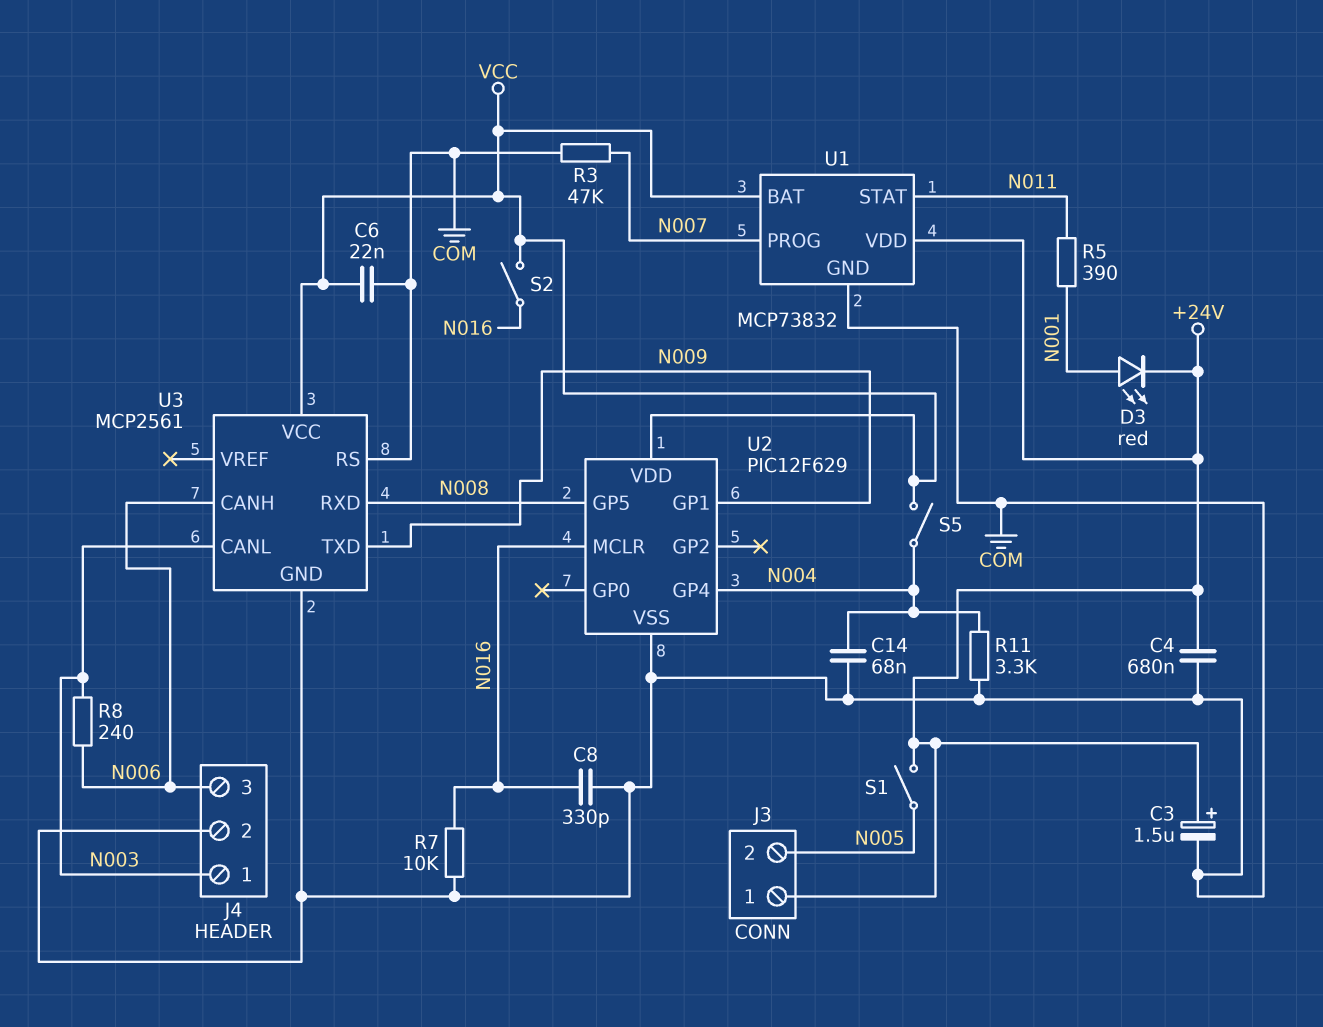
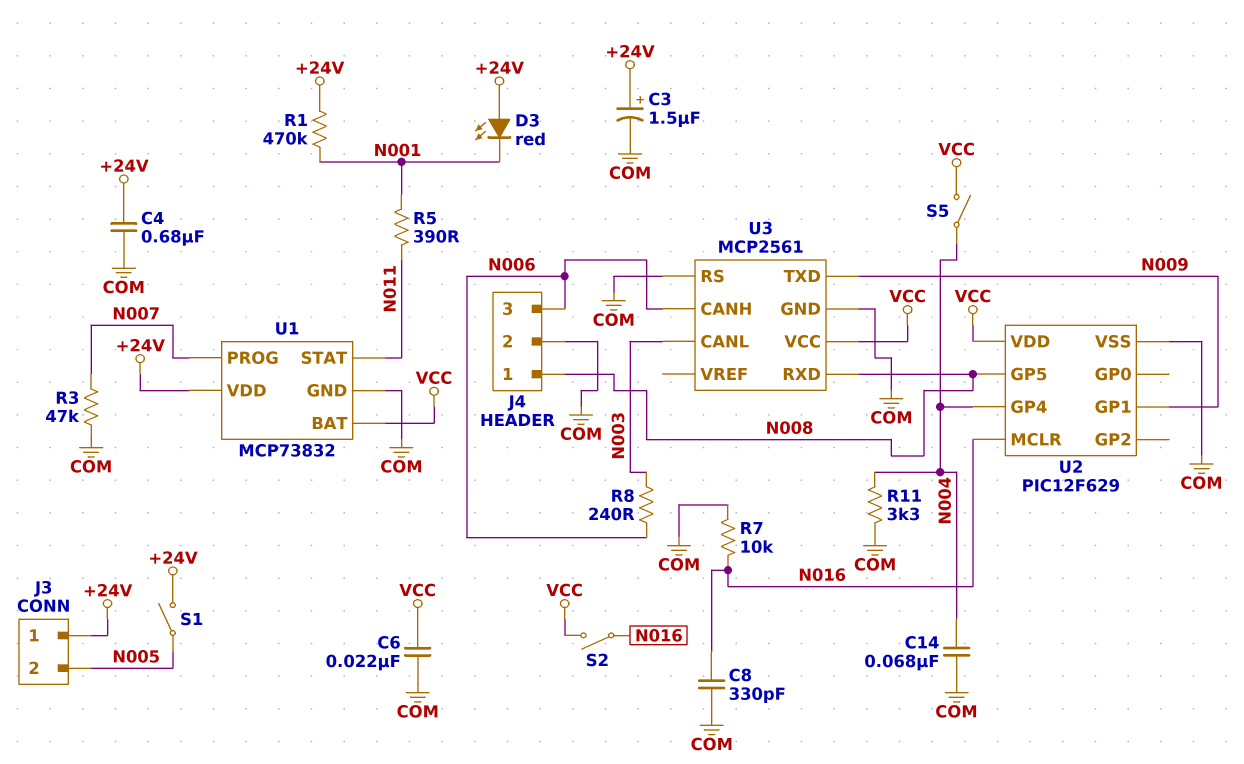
D3: LED red (A N001, K +24V) -> LED red (A +24V, K N001)
J4 pin 1: N003 -> N008
R1: none -> 470k (+24V, N001)

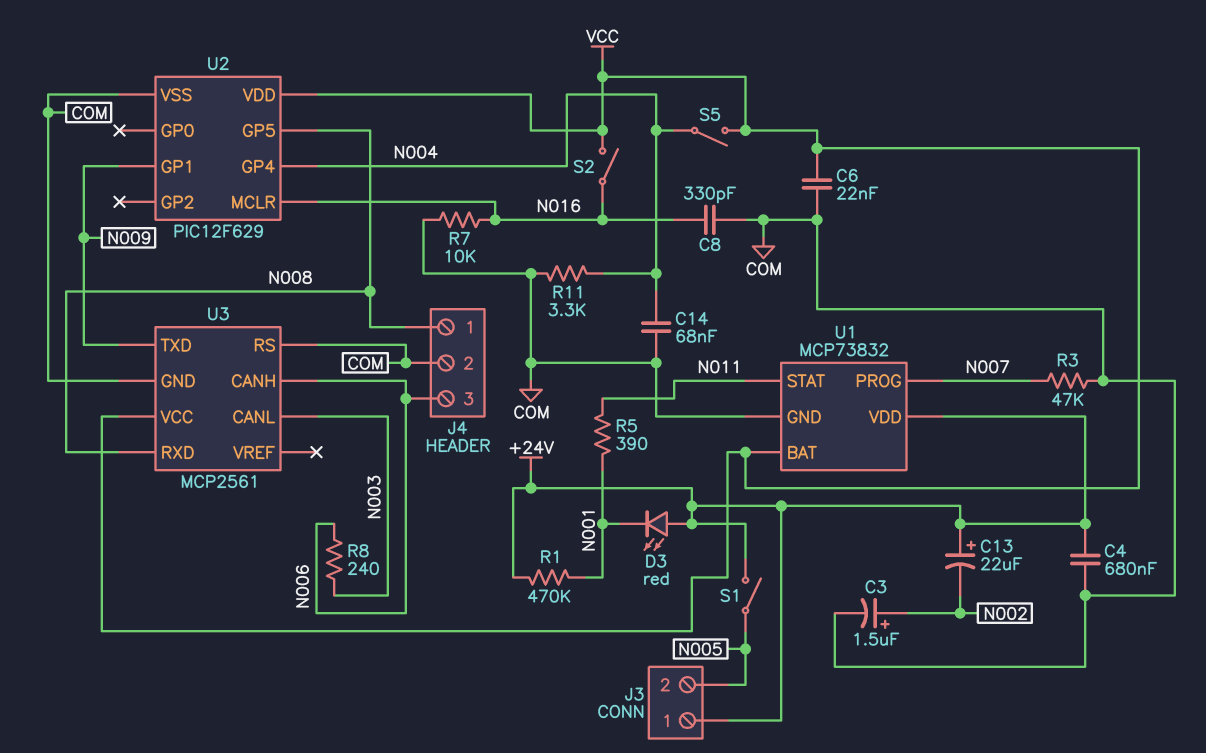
C3: 1.5uF (plus +24V, minus COM) -> 1.5uF (plus N002, minus COM)
C13: none -> 22uF (plus +24V, minus N002)

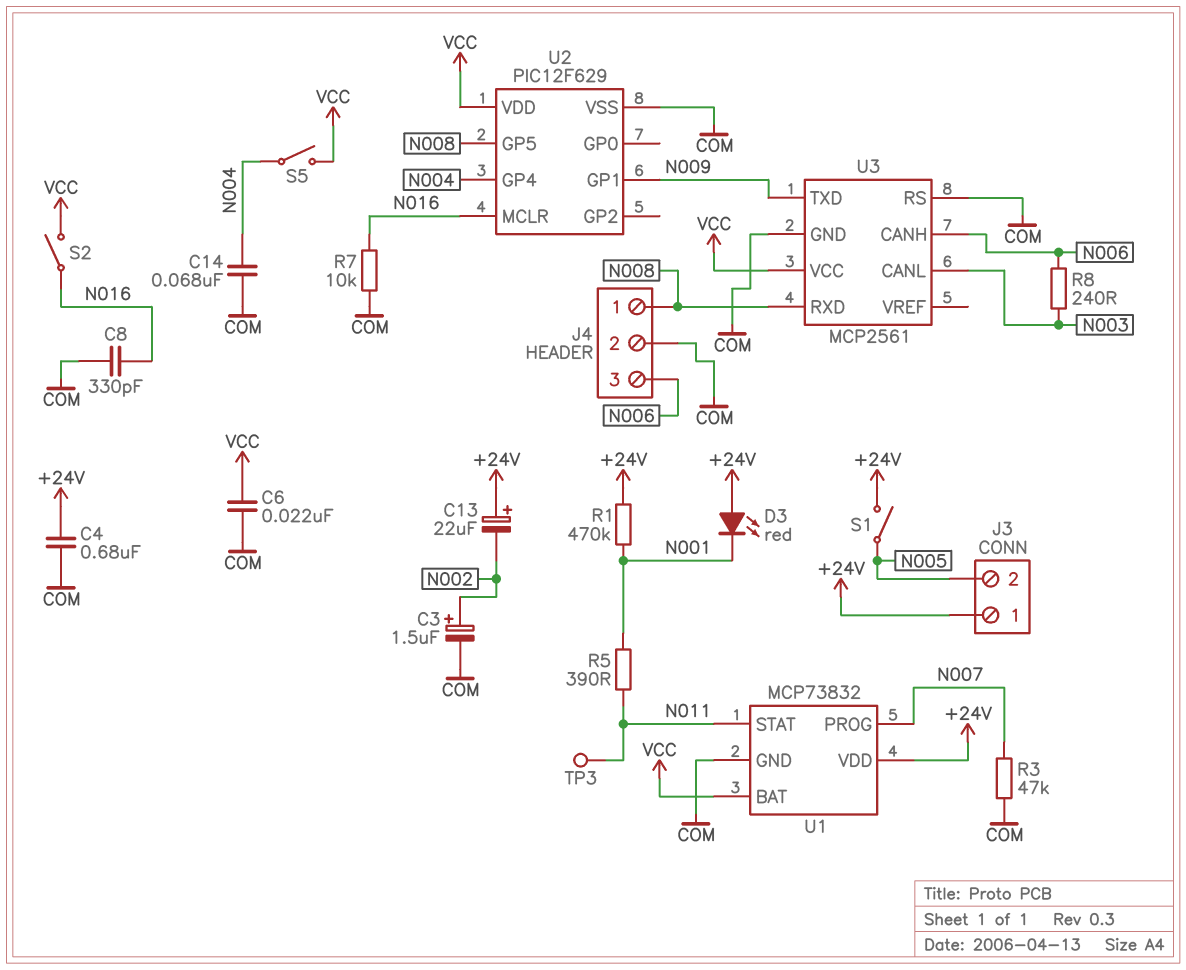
R11: 3.3k (COM, N004) -> none
TP3: none -> test point (N011)

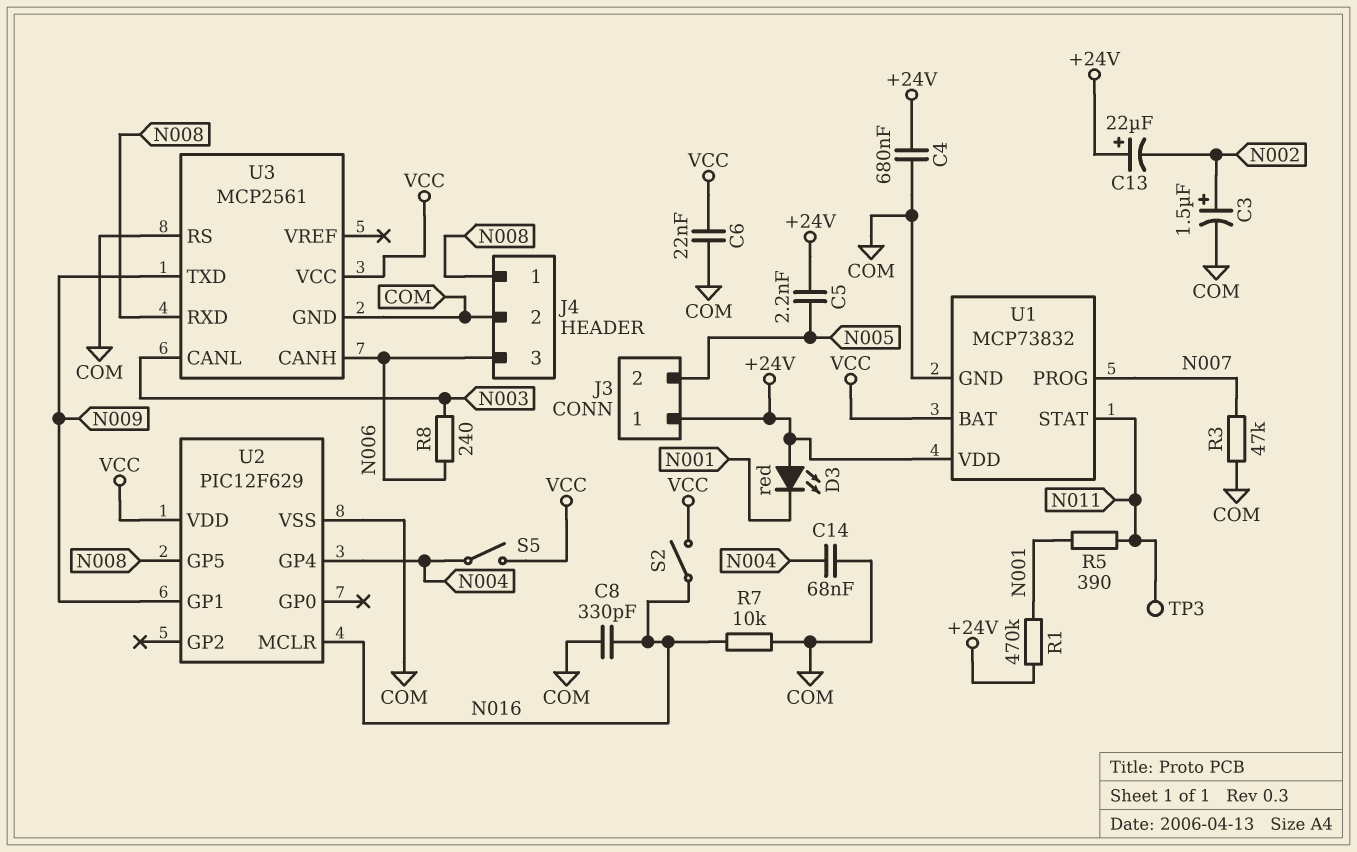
C5: none -> 2.2nF (+24V, N005)
S1: switch (+24V, N005) -> none

